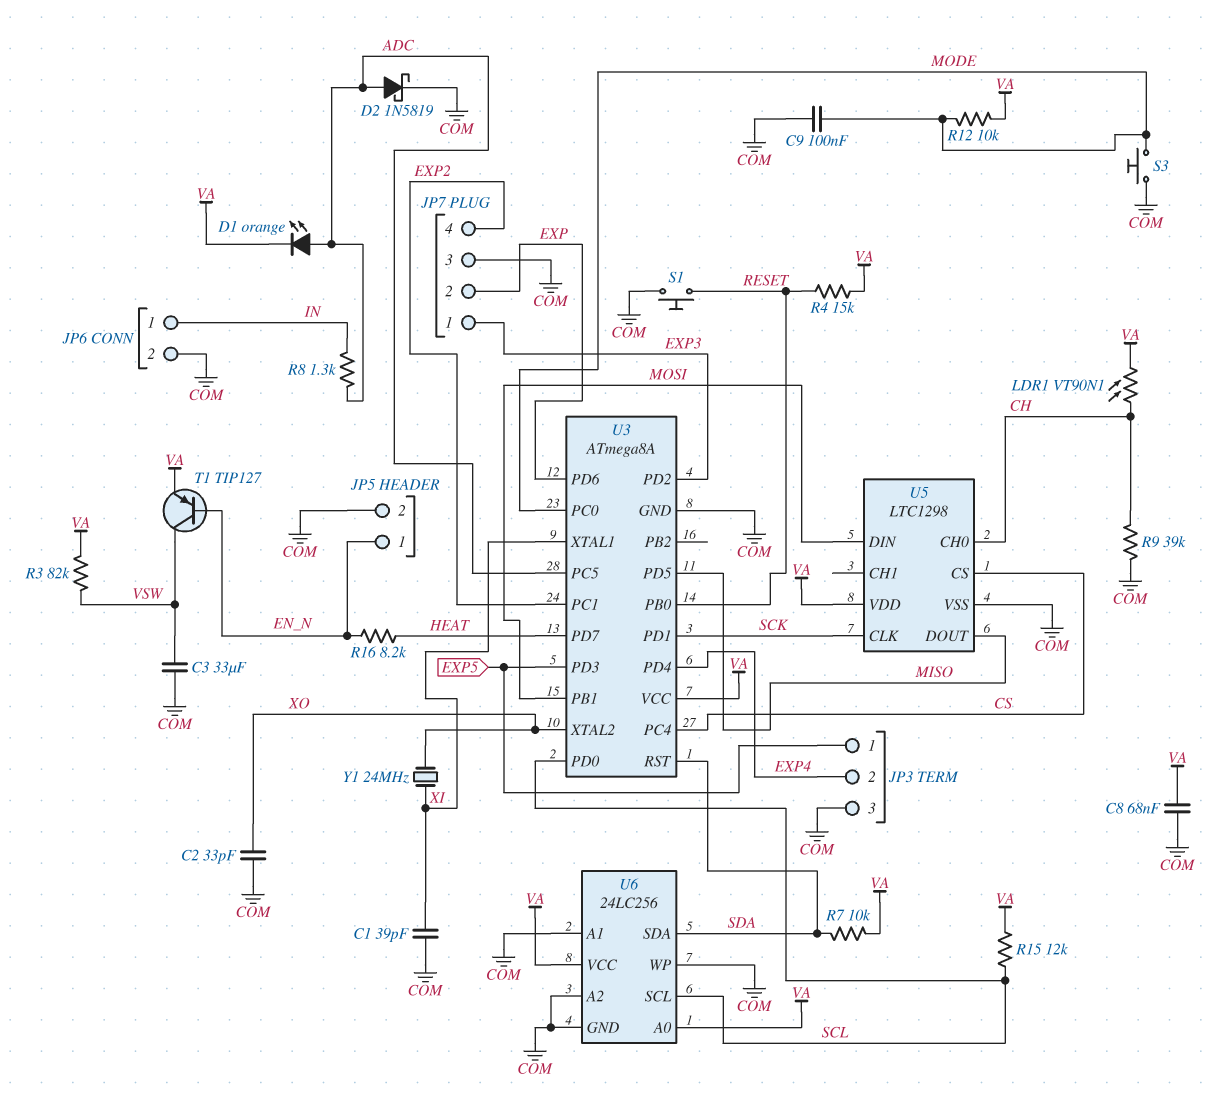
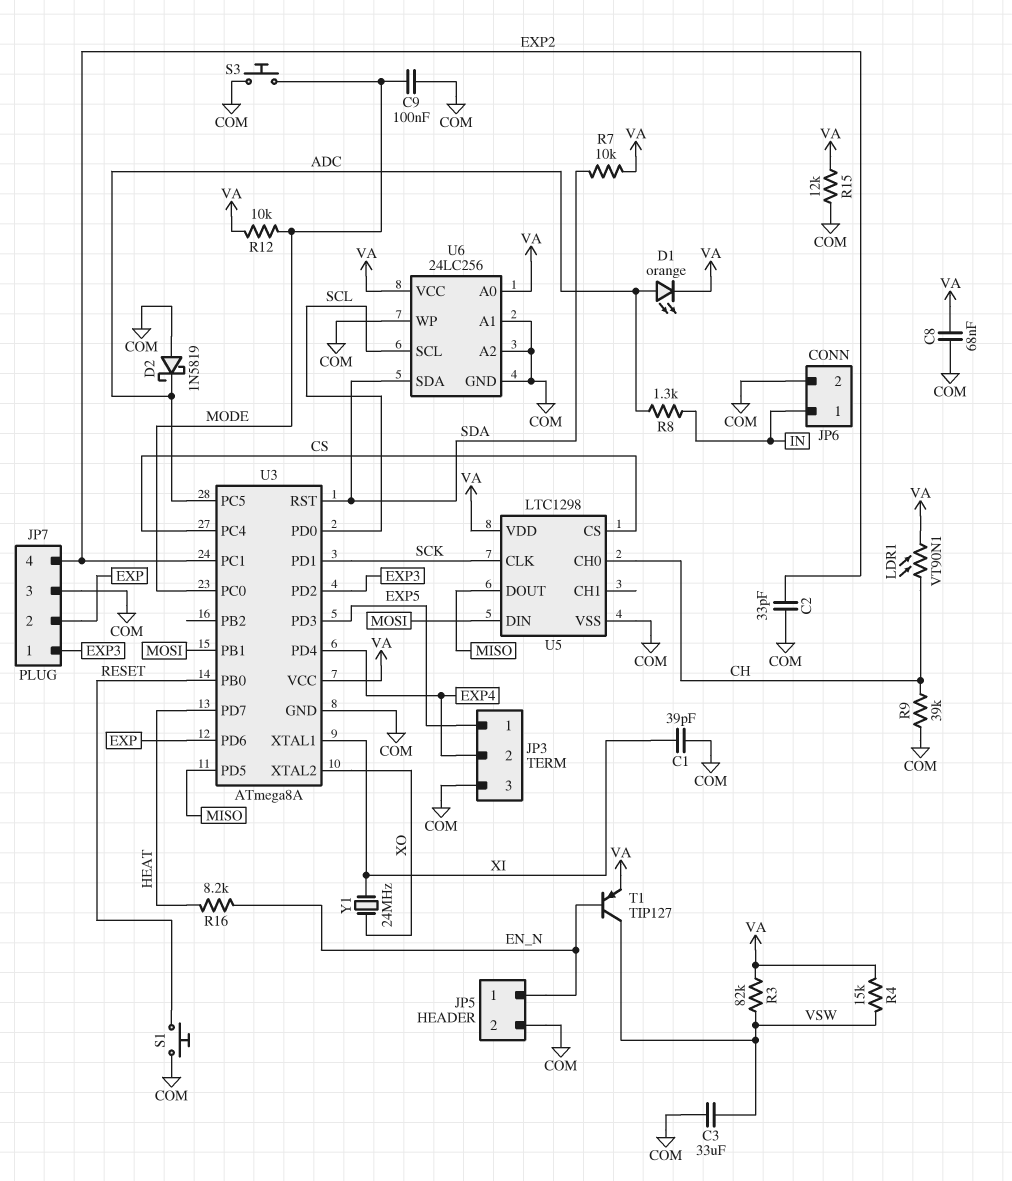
C2: 33pF (COM, XO) -> 33pF (COM, EXP2)
D2: schottky 1N5819 (A ADC, K COM) -> schottky 1N5819 (A COM, K ADC)
R4: 15k (RESET, VA) -> 15k (VA, VSW)
R15: 12k (SCL, VA) -> 12k (COM, VA)

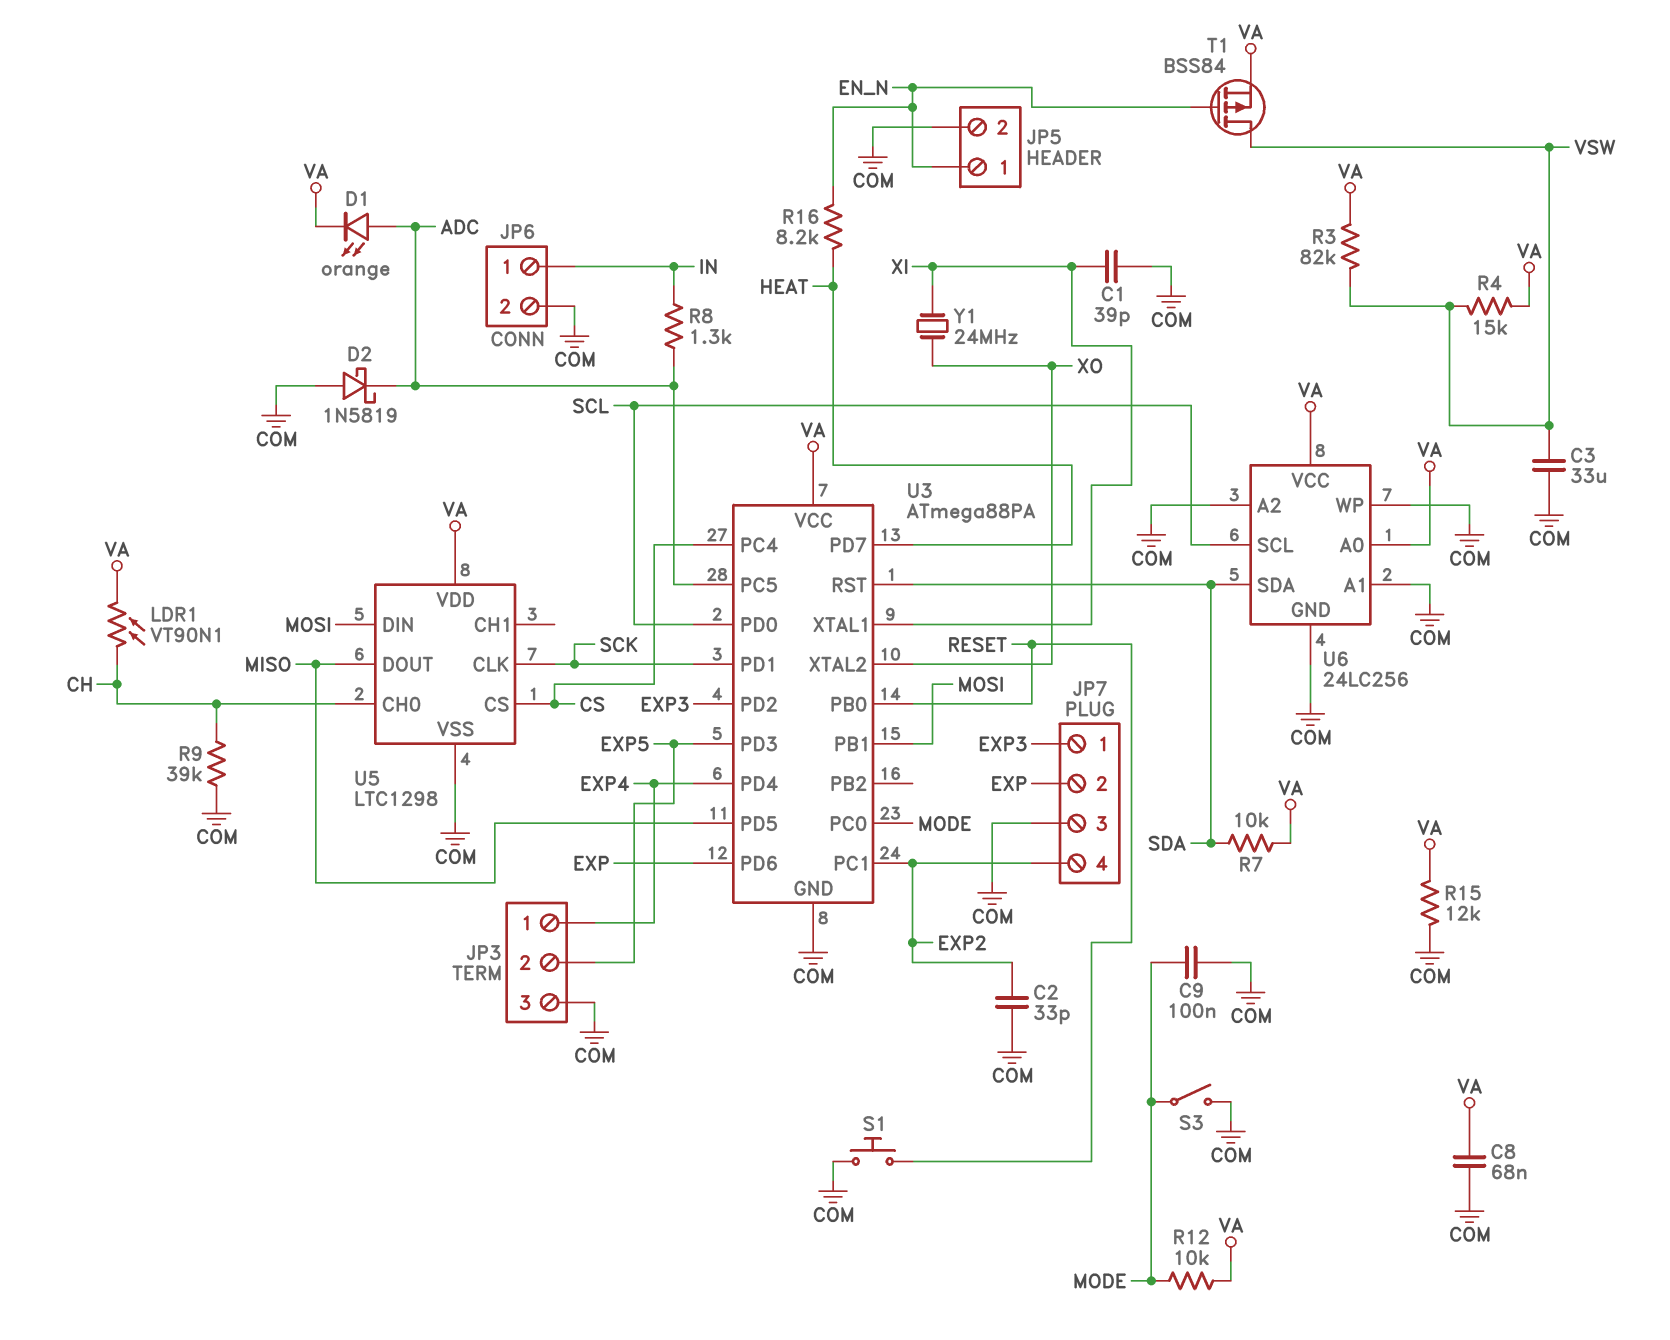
JP3 pin 1: EXP5 -> EXP4
JP3 pin 2: EXP4 -> EXP5
S3: button (COM, MODE) -> switch (COM, MODE)
T1: PNP TIP127 (B EN_N, C VSW, E VA) -> PMOS BSS84 (G EN_N, D VSW, S VA)
U3: ATmega8A -> ATmega88PA

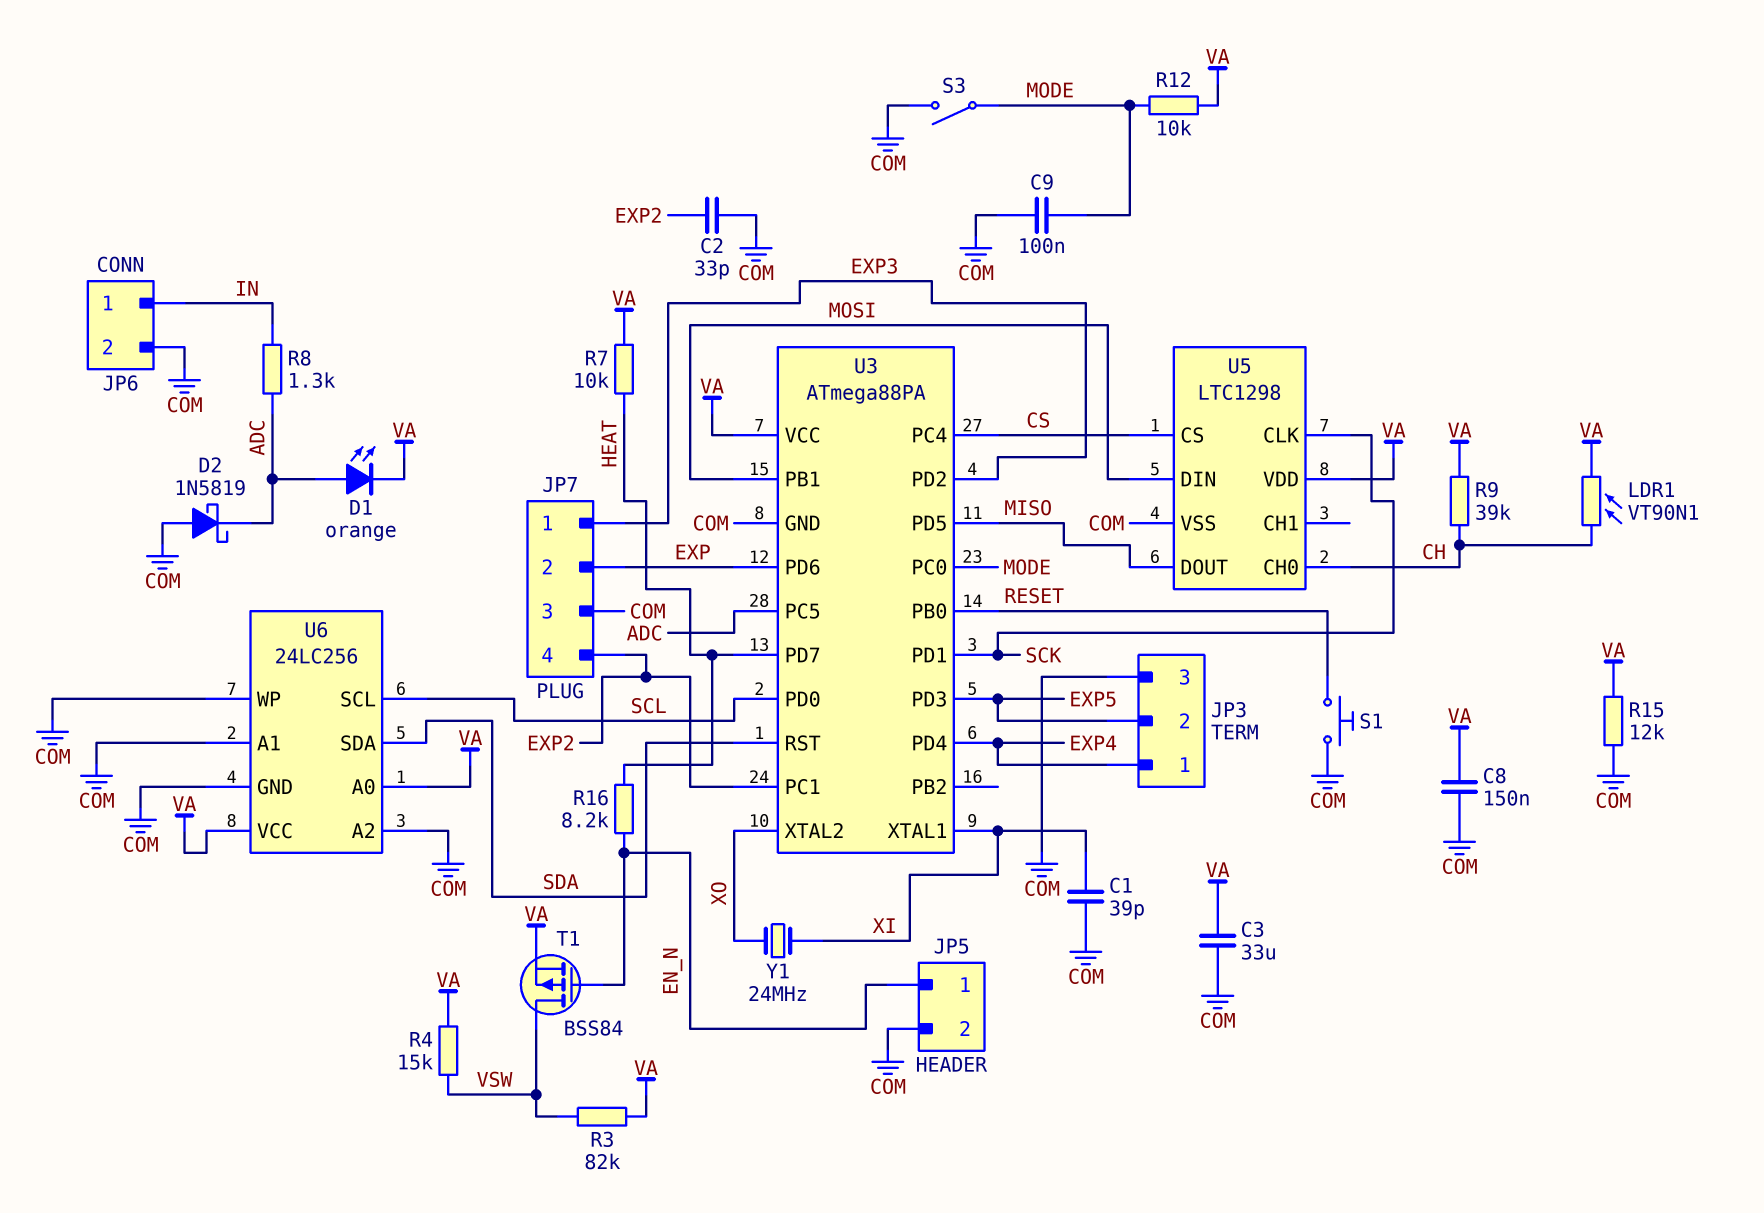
C3: 33uF (COM, VSW) -> 33uF (COM, VA)
C8: 68nF (COM, VA) -> 150nF (COM, VA)
R7: 10k (SDA, VA) -> 10k (HEAT, VA)
R9: 39k (CH, COM) -> 39k (CH, VA)

